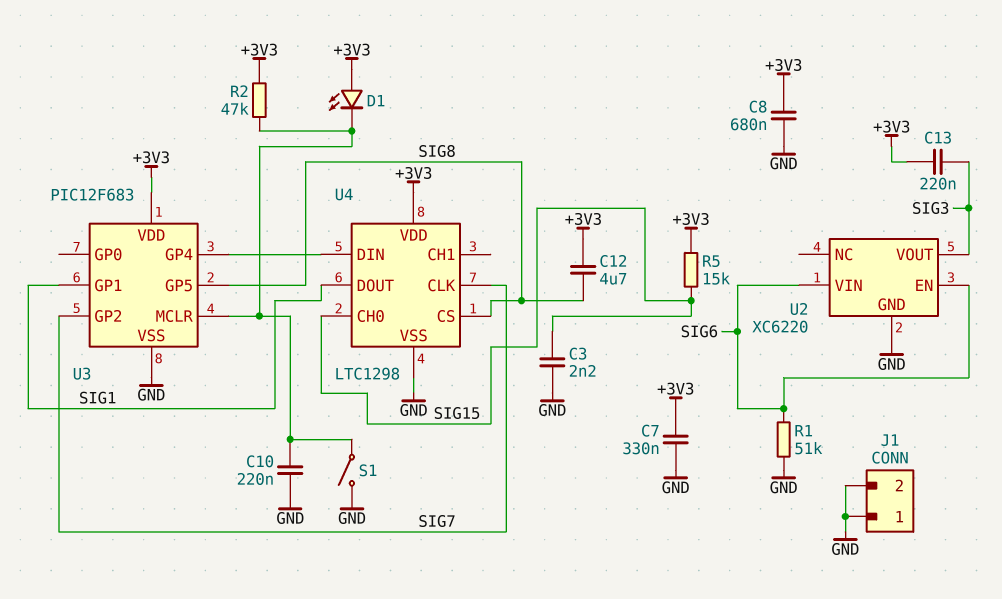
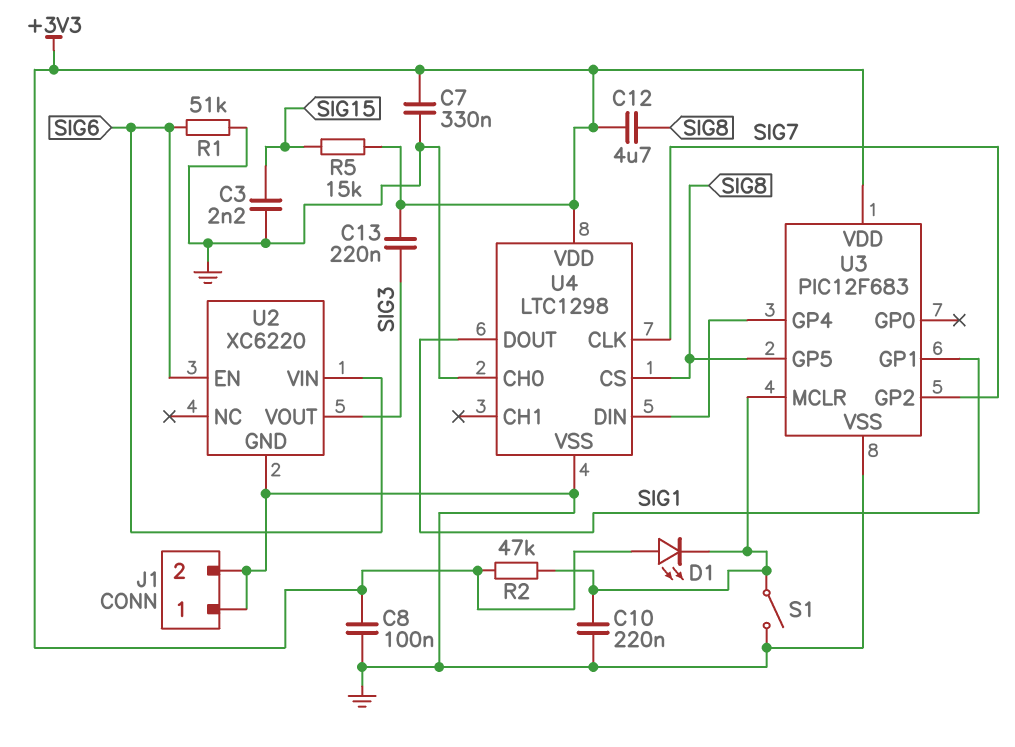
C8: 680nF (+3V3, GND) -> 100nF (+3V3, GND)
U4 pin CH0: SIG15 -> GND

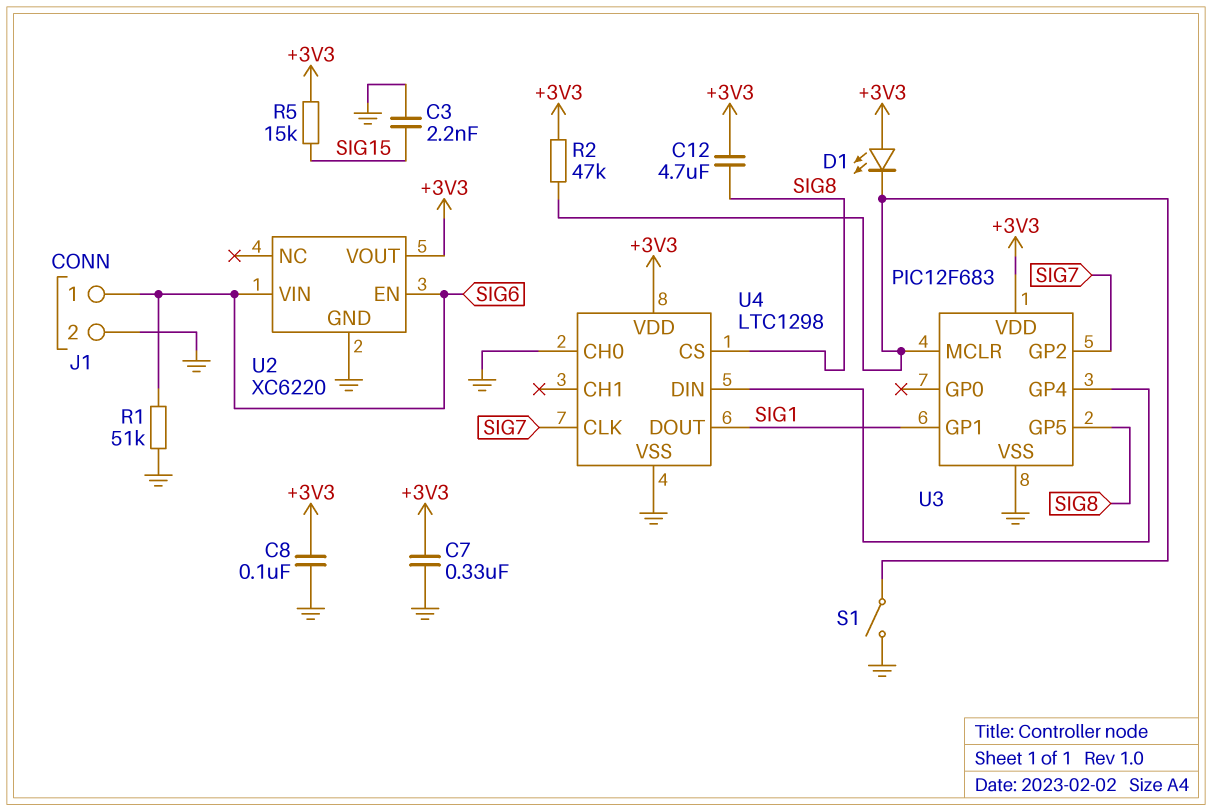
C10: 220nF (GND, U3/MCLR) -> none
C13: 220nF (+3V3, SIG3) -> none
J1 pin 1: GND -> SIG6
U2 pin VOUT: SIG3 -> +3V3

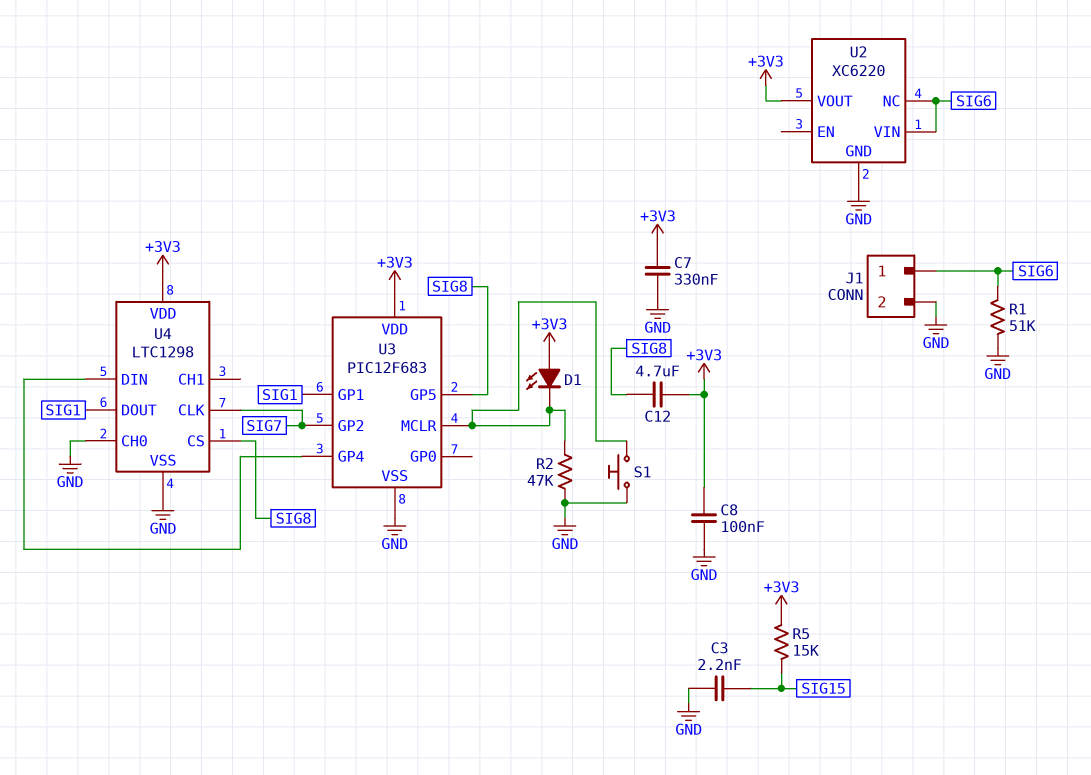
R2: 47k (+3V3, U3/MCLR) -> 47k (GND, U3/MCLR)
S1: switch (GND, U3/MCLR) -> button (GND, U3/MCLR)
U2 pin EN: SIG6 -> none
U2 pin NC: none -> SIG6

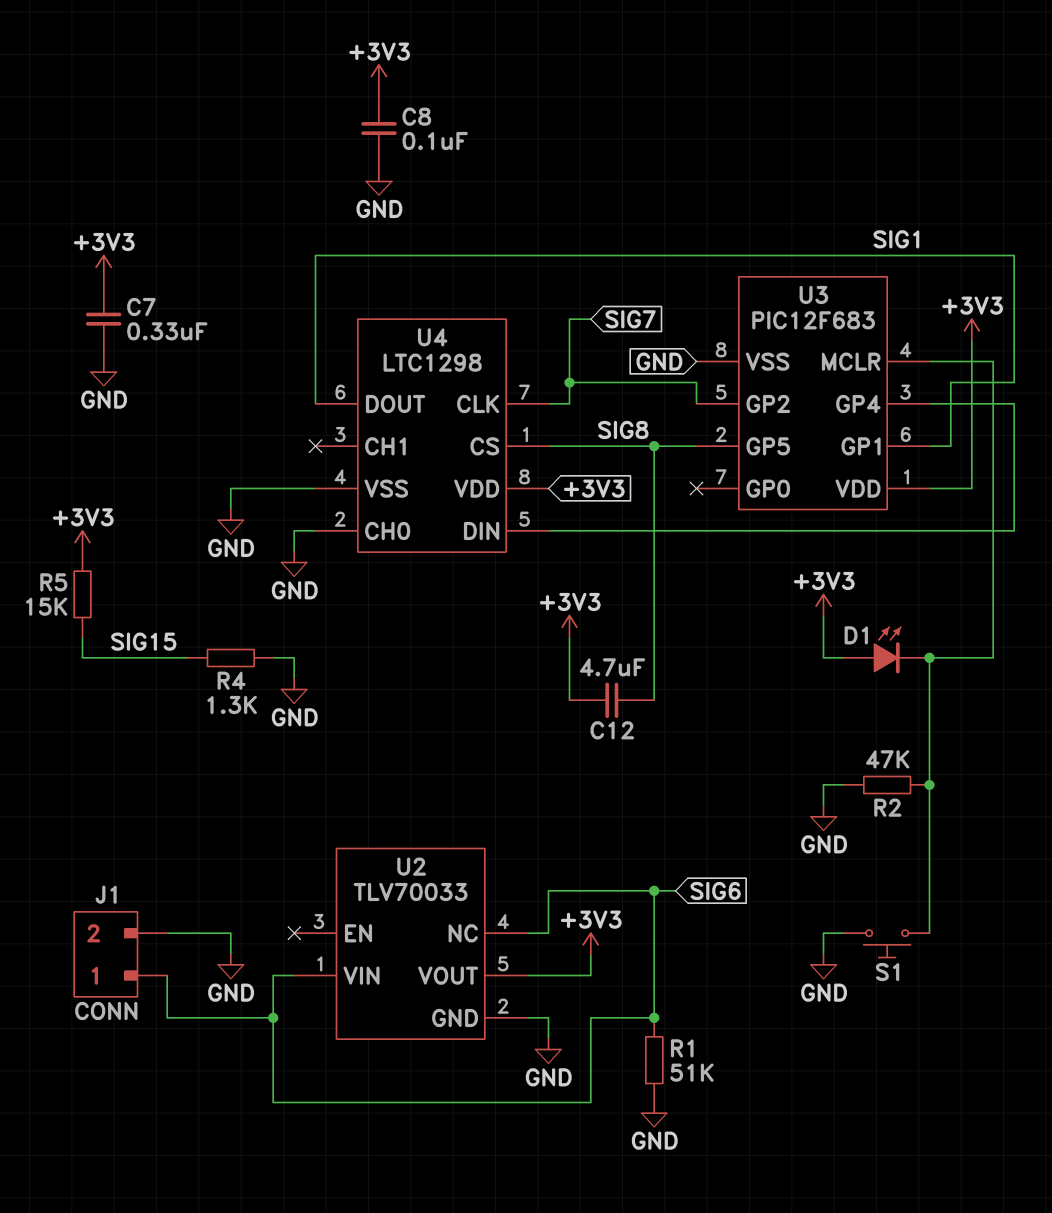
C3: 2.2nF (GND, SIG15) -> none
R4: none -> 1.3k (GND, SIG15)
U2: XC6220 -> TLV70033

